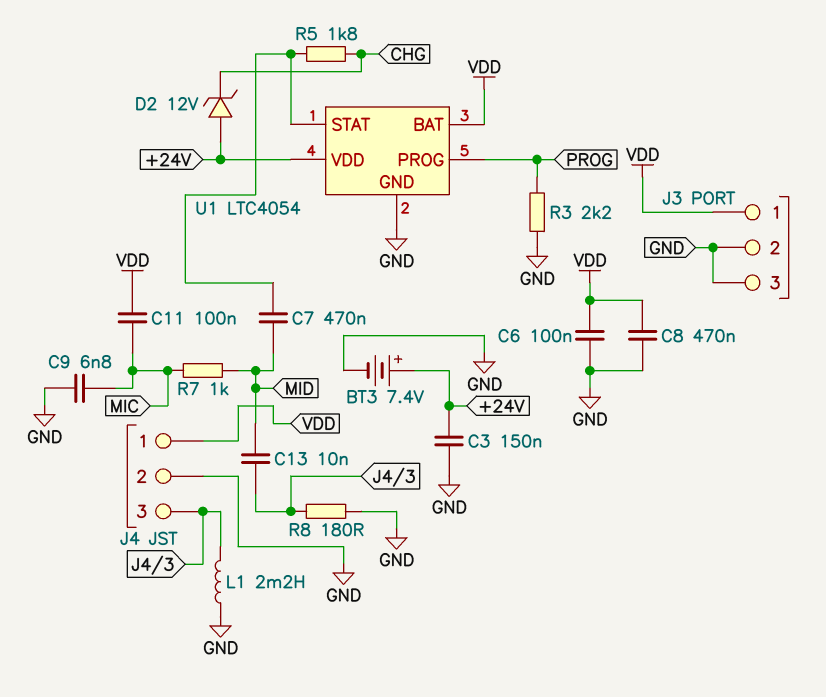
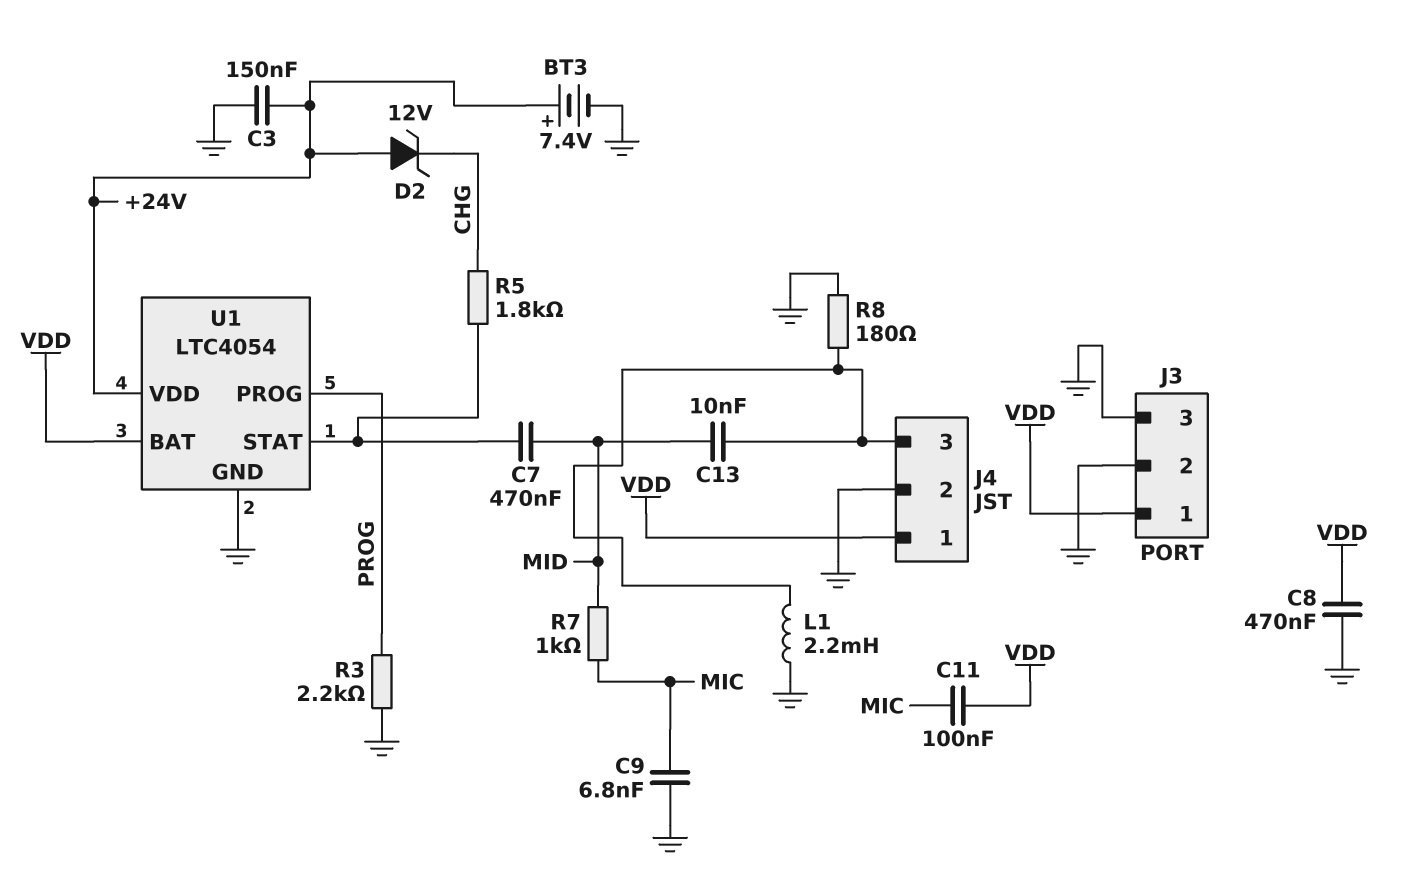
C6: 100nF (GND, VDD) -> none

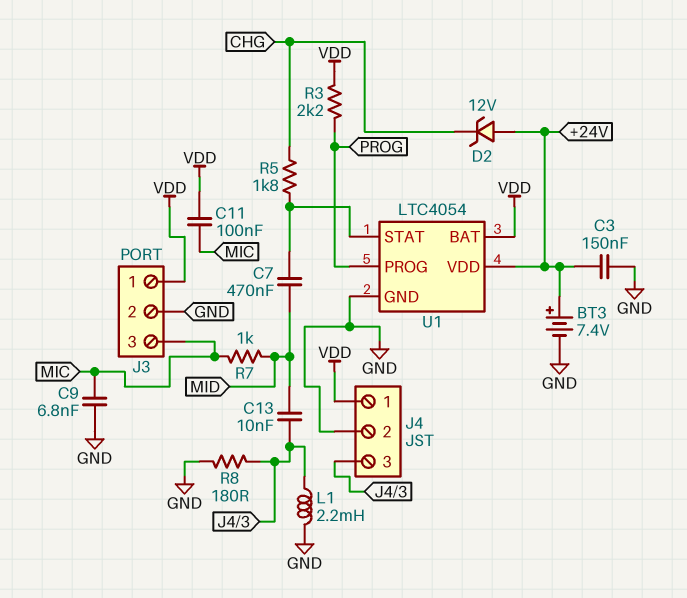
C8: 470nF (GND, VDD) -> none
J3 pin 3: GND -> MIC
R3: 2.2k (GND, PROG) -> 2.2k (PROG, VDD)

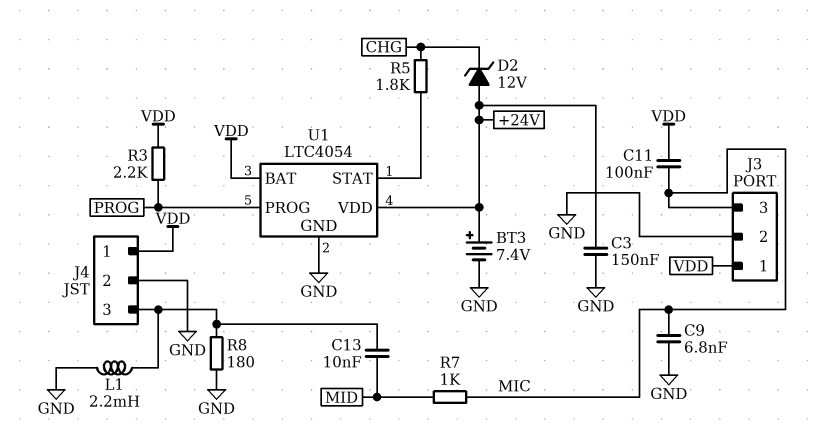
C7: 470nF (MID, U1/STAT) -> none

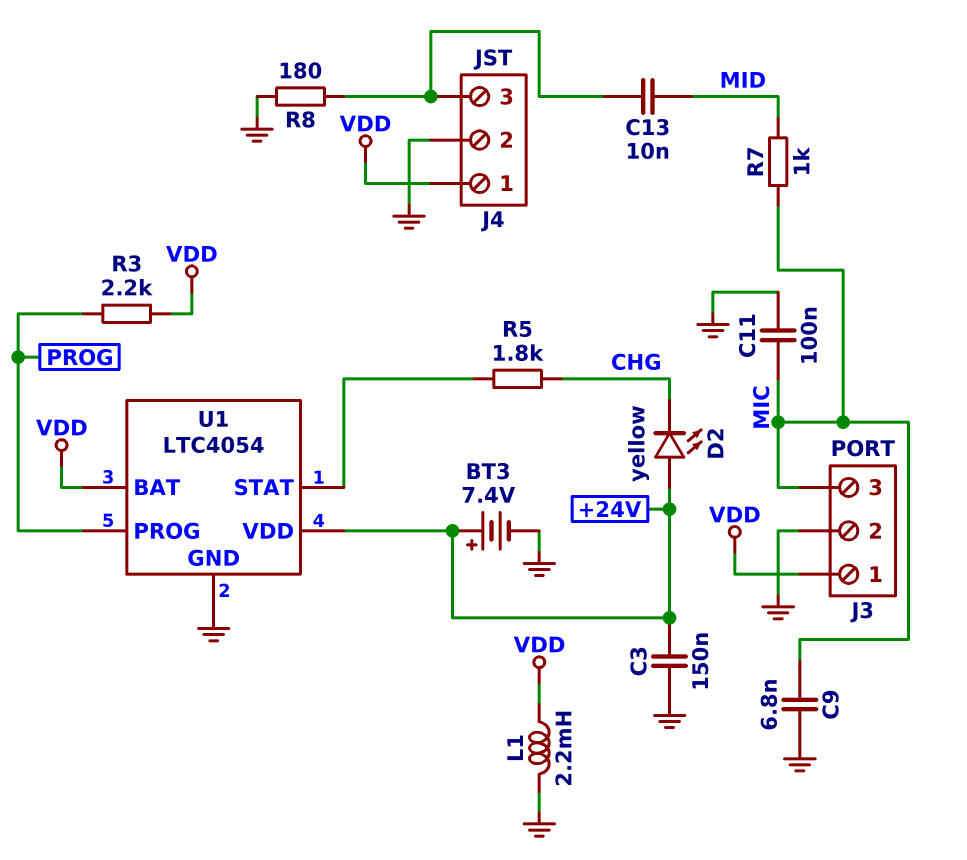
C11: 100nF (MIC, VDD) -> 100nF (GND, MIC)
D2: zener 12V (A +24V, K CHG) -> LED yellow (A +24V, K CHG)
L1: 2.2mH (GND, J4/3) -> 2.2mH (GND, VDD)

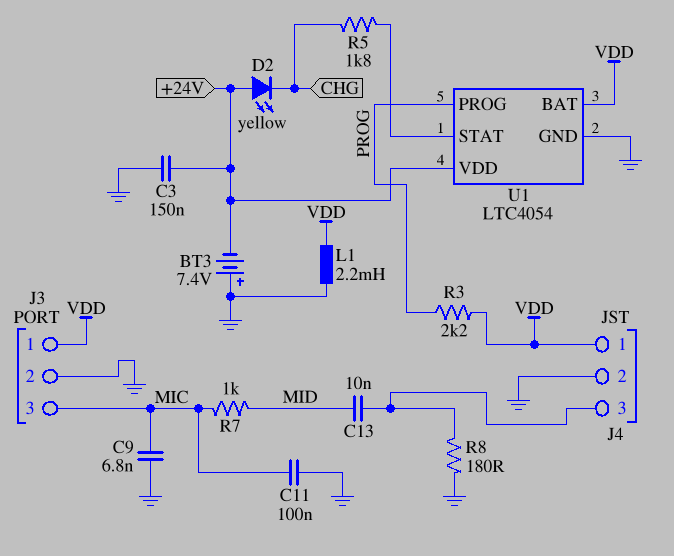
BT3: 7.4V (plus +24V, minus GND) -> 7.4V (plus GND, minus +24V)

